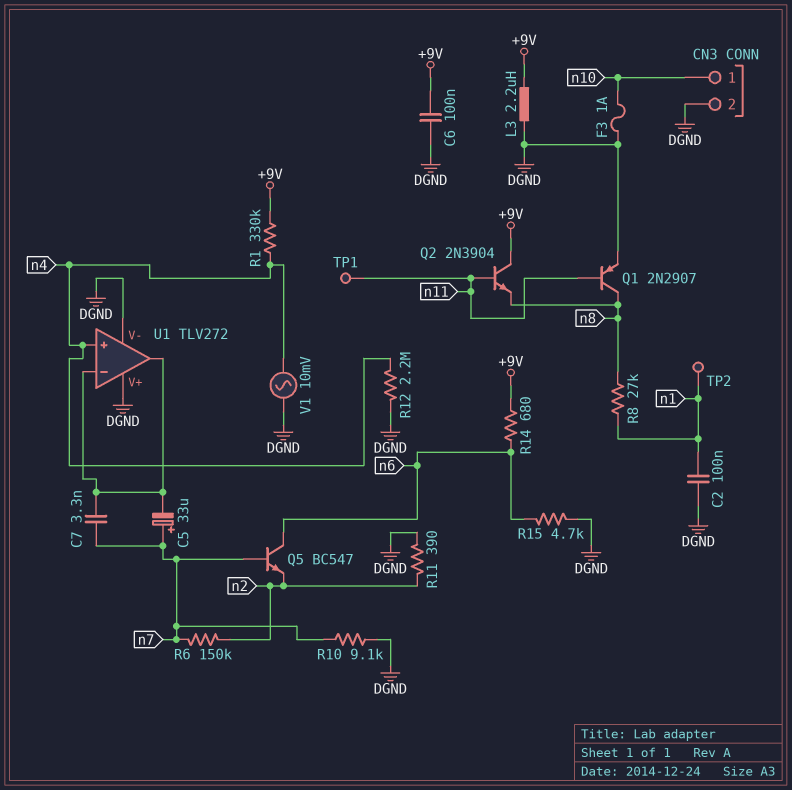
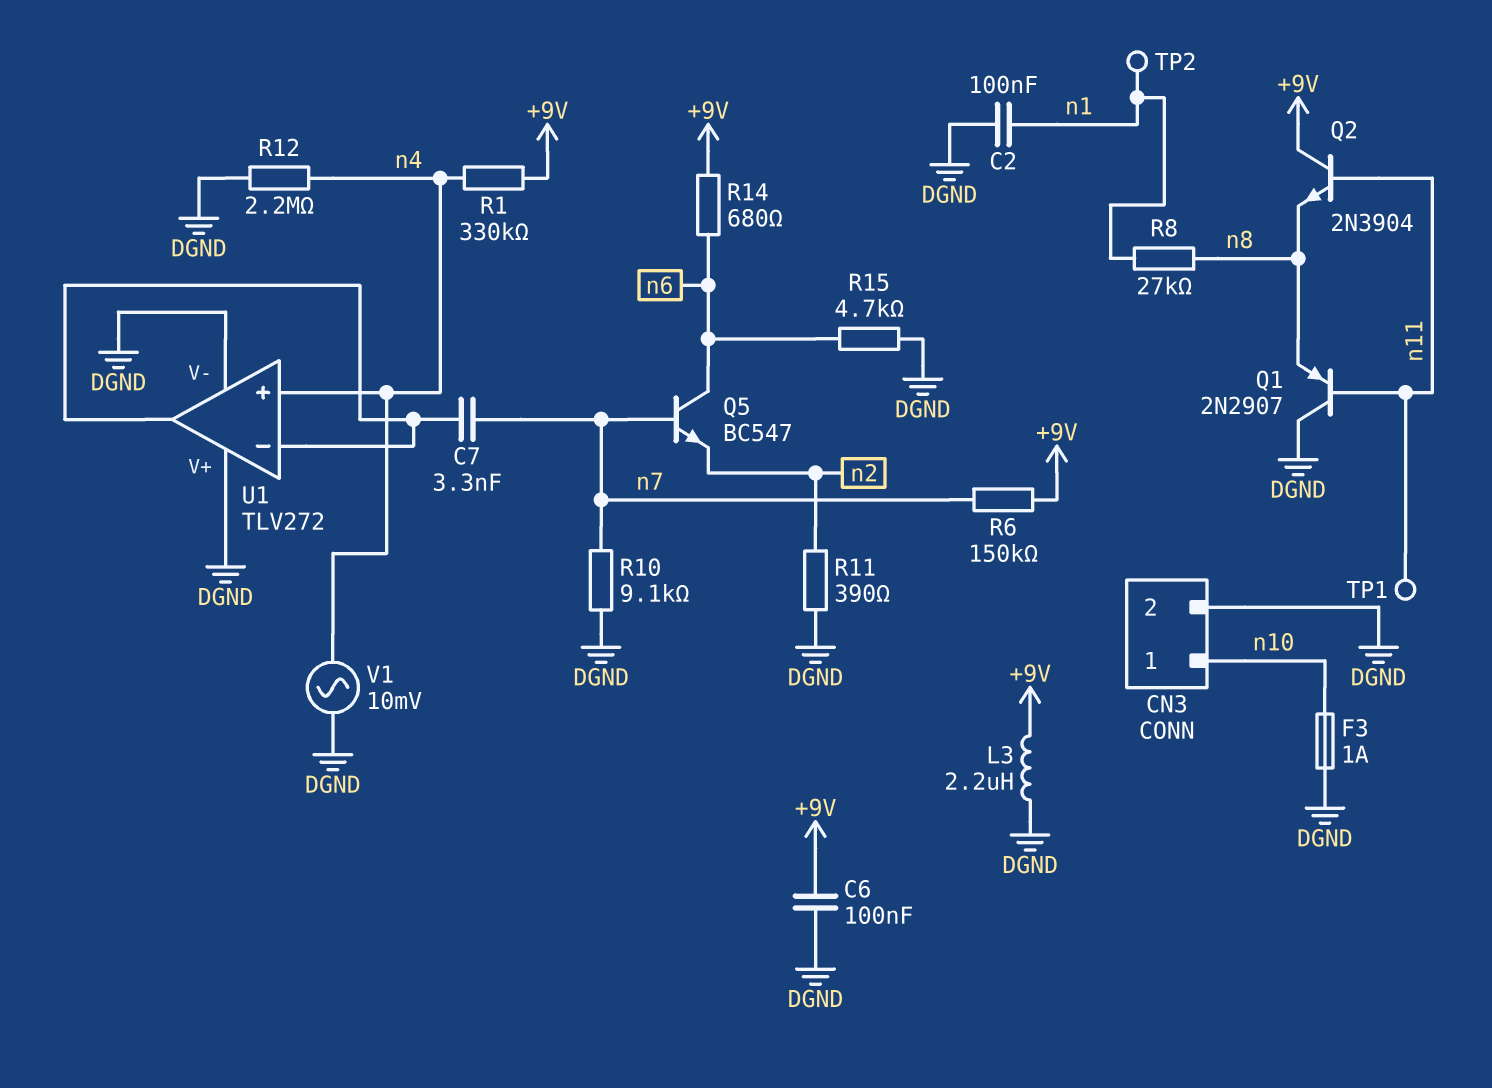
C5: 33uF (plus n7, minus U1/in-) -> none
Q1: PNP 2N2907 (B n11, C n8, E DGND) -> PNP 2N2907 (B n11, C DGND, E n8)
R6: 150k (n2, n7) -> 150k (+9V, n7)

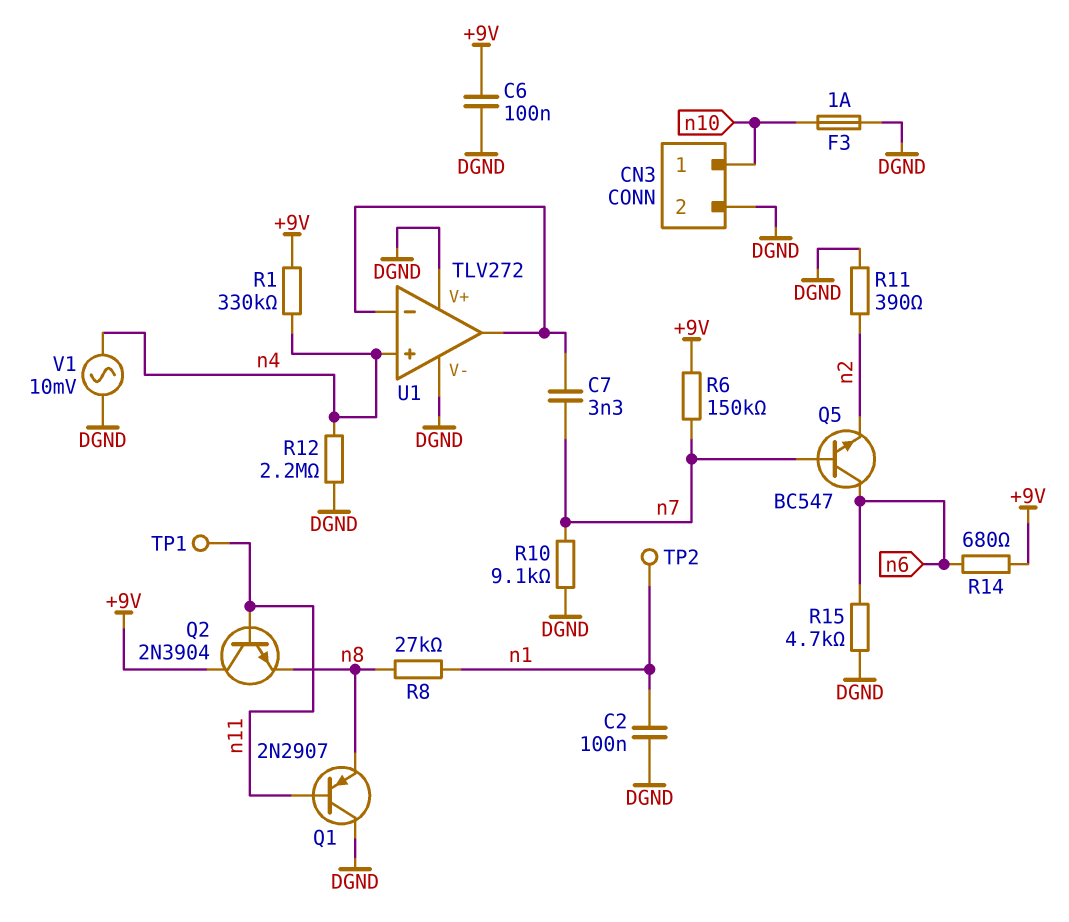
L3: 2.2uH (+9V, DGND) -> none

